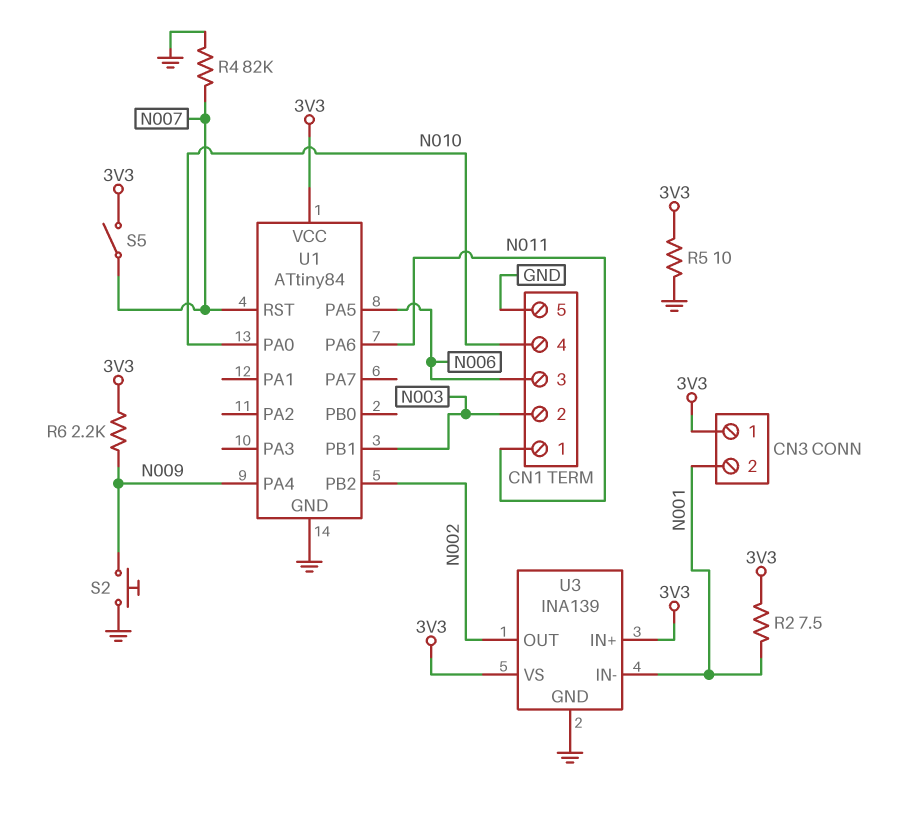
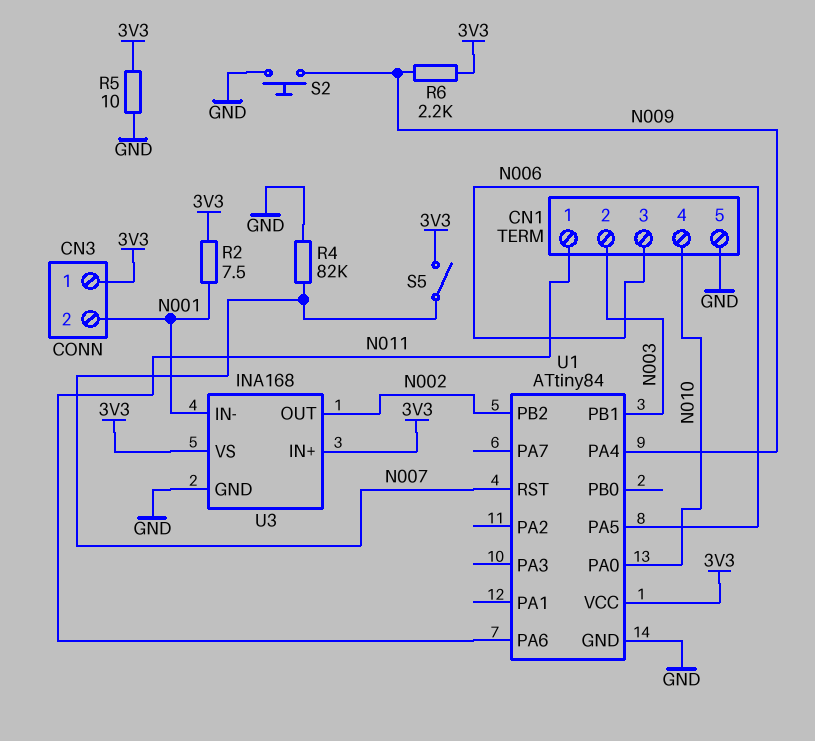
U3: INA139 -> INA168

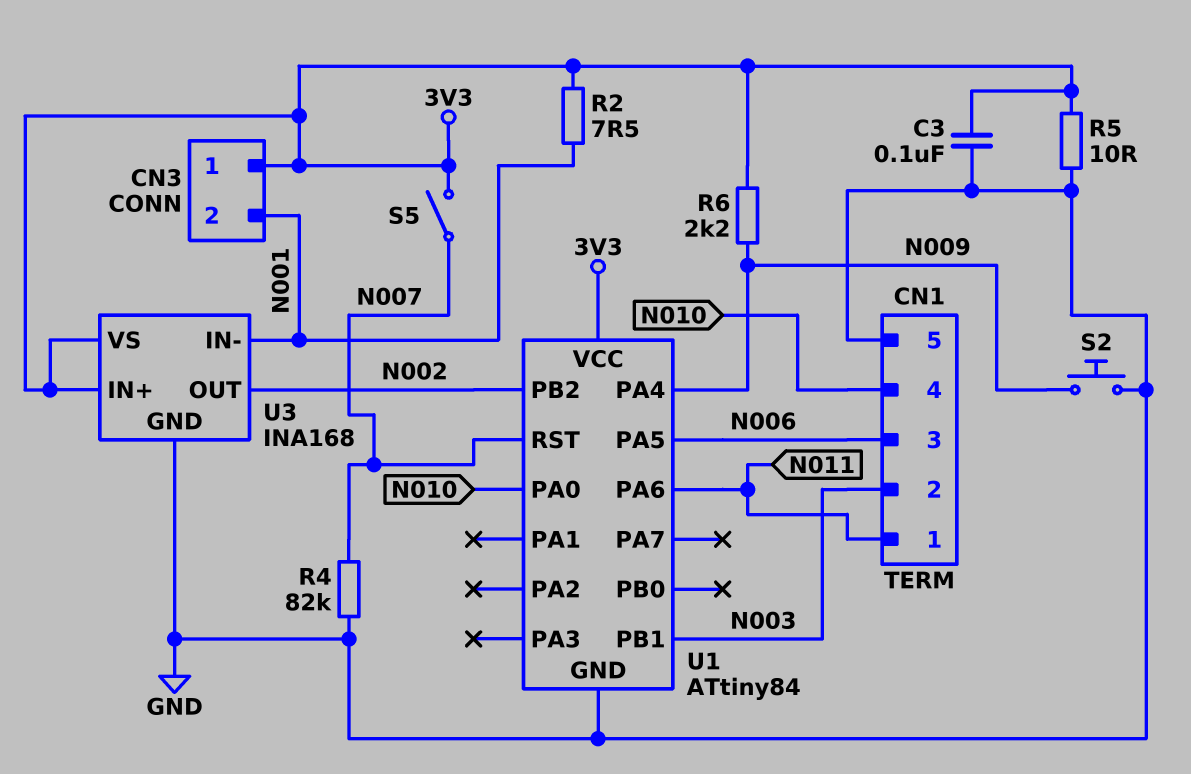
C3: none -> 100nF (3V3, GND)

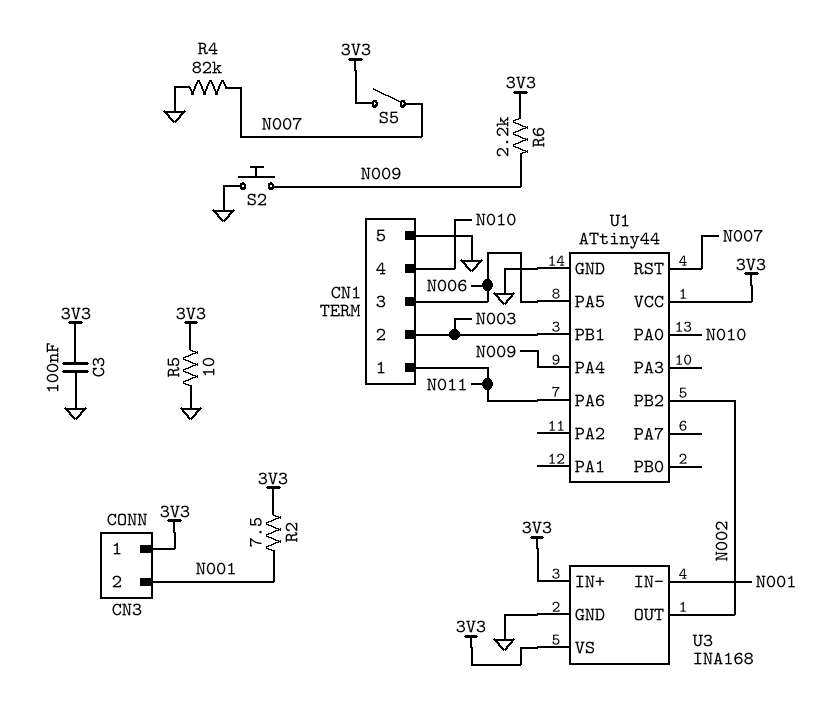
U1: ATtiny84 -> ATtiny44

